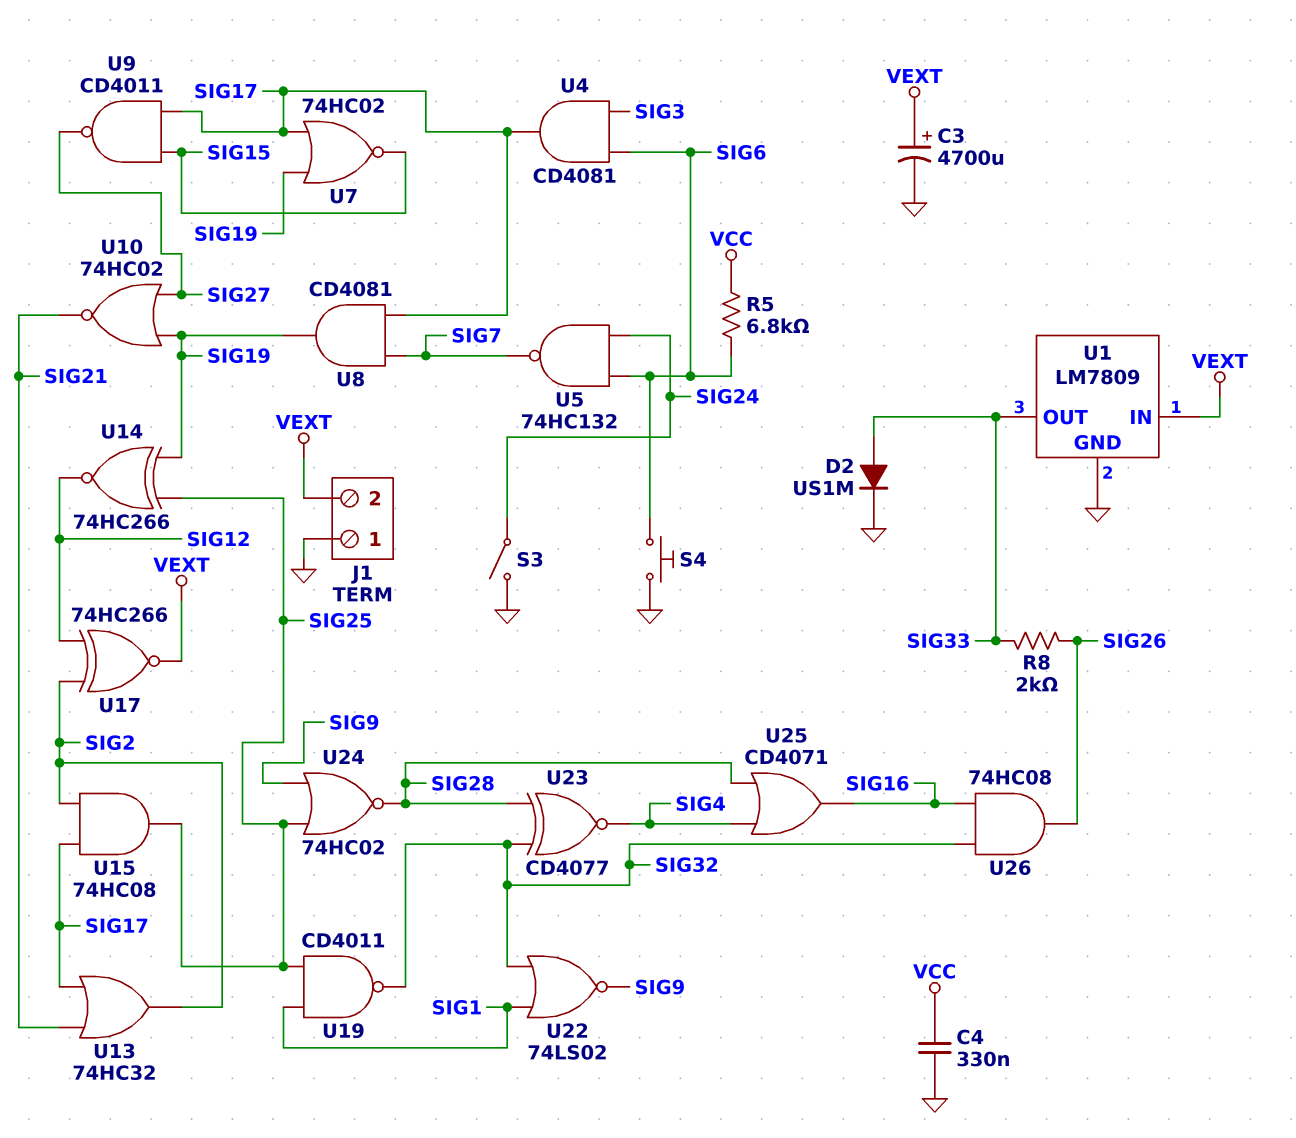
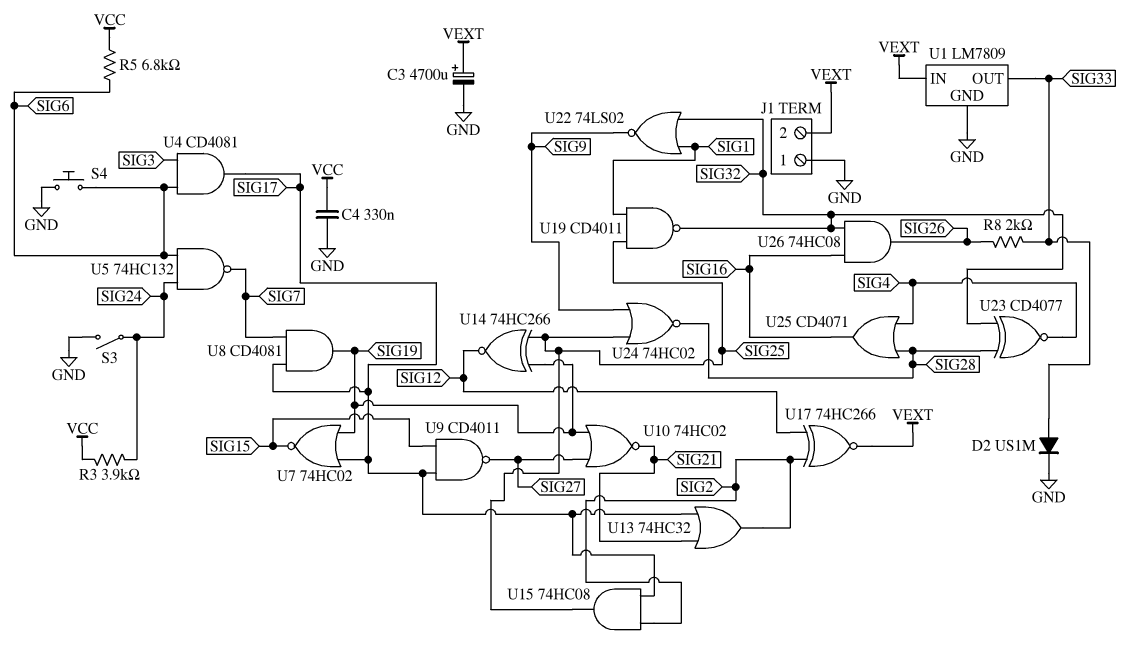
R3: none -> 3.9k (SIG24, VCC)

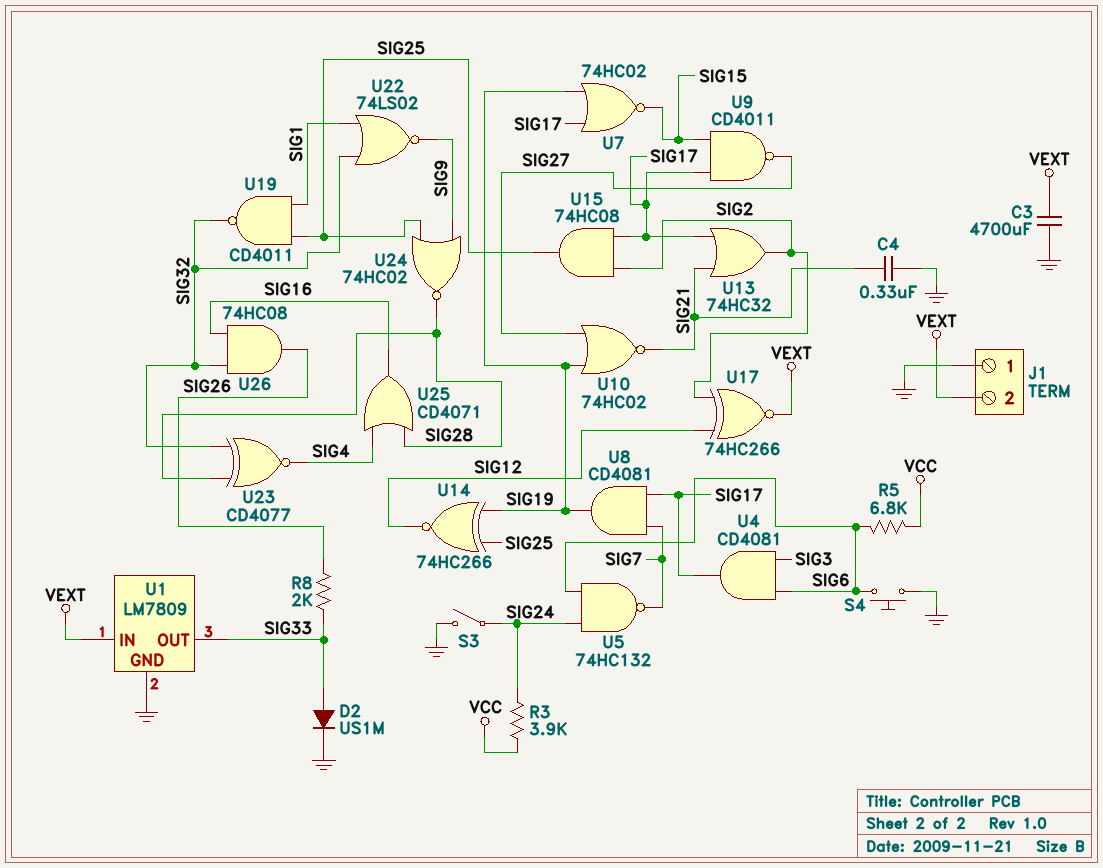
C3: 4700uF (plus VEXT, minus GND) -> 4700uF (GND, VEXT)
C4: 330nF (GND, VCC) -> 330nF (GND, SIG21)

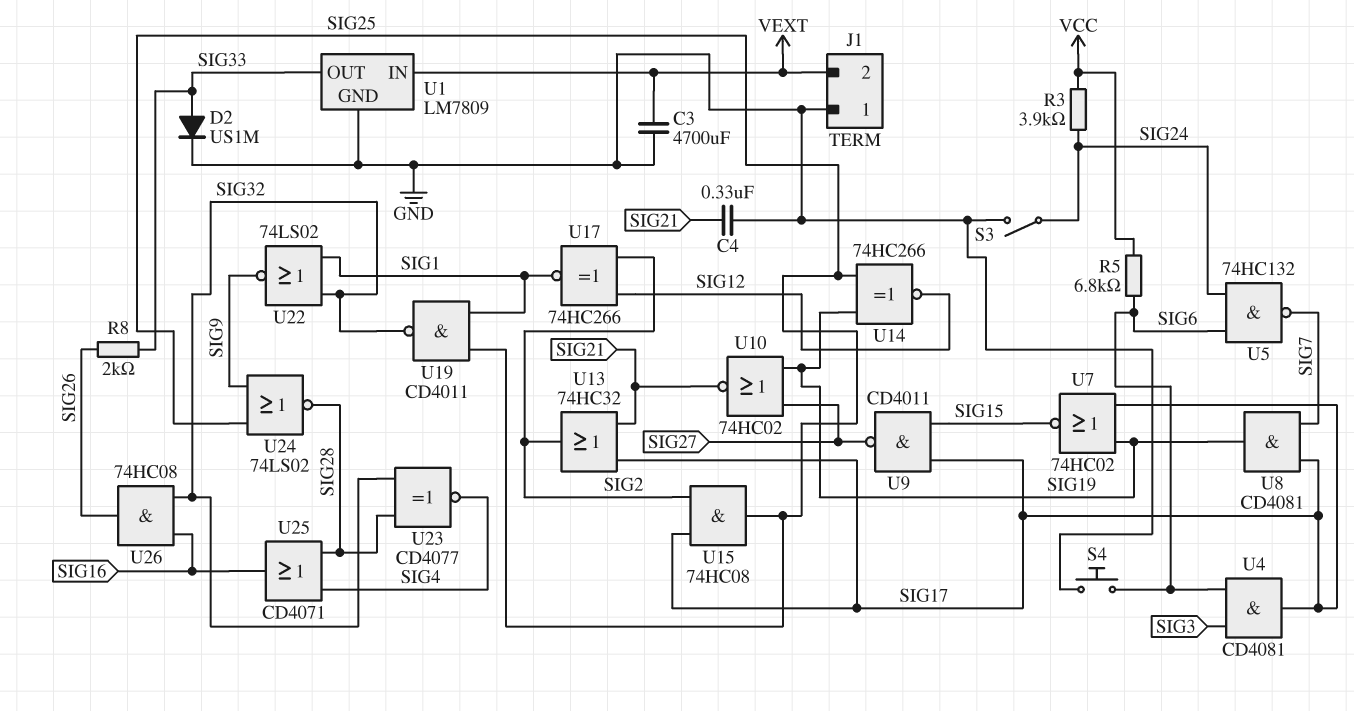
U17: XNOR 74HC266 (in SIG2, in SIG12, out VEXT) -> XNOR 74HC266 (in SIG2, in SIG12, out SIG1)
U24: NOR 74HC02 (in SIG9, in SIG25, out SIG28) -> NOR 74LS02 (in SIG9, in SIG25, out SIG28)

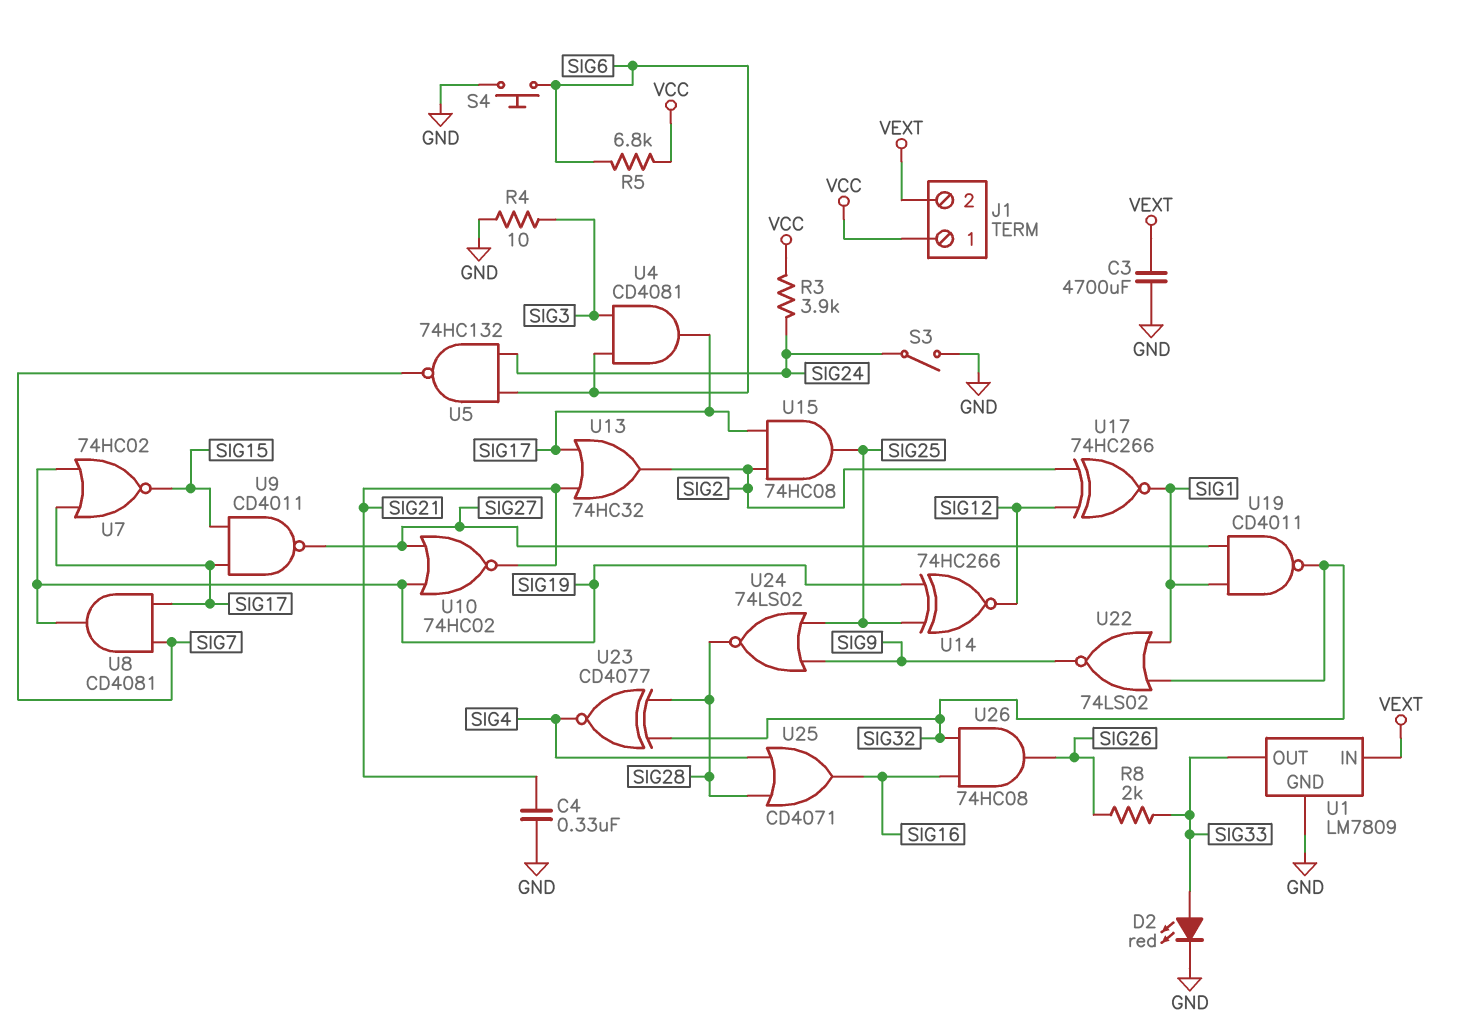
D2: diode US1M (A SIG33, K GND) -> LED red (A SIG33, K GND)
J1 pin 1: GND -> VCC
R4: none -> 10 (GND, SIG3)
U19: NAND CD4011 (in SIG1, in SIG25, out SIG32) -> NAND CD4011 (in SIG1, in SIG27, out SIG32)

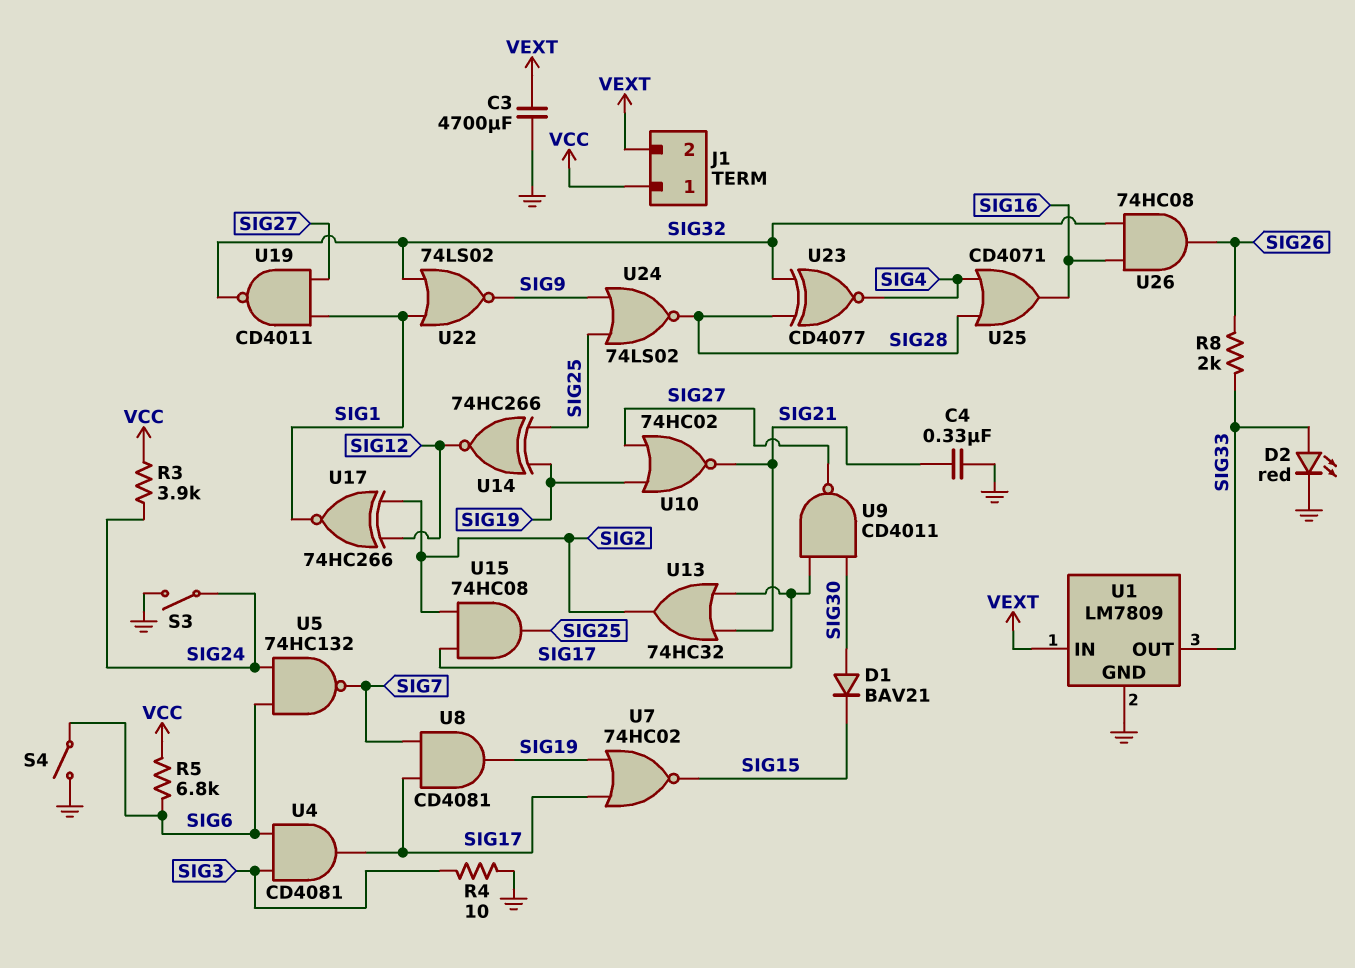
D1: none -> diode BAV21 (A SIG30, K SIG15)
S4: button (GND, SIG6) -> switch (GND, SIG6)
U9: NAND CD4011 (in SIG15, in SIG17, out SIG27) -> NAND CD4011 (in SIG17, in SIG30, out SIG27)

